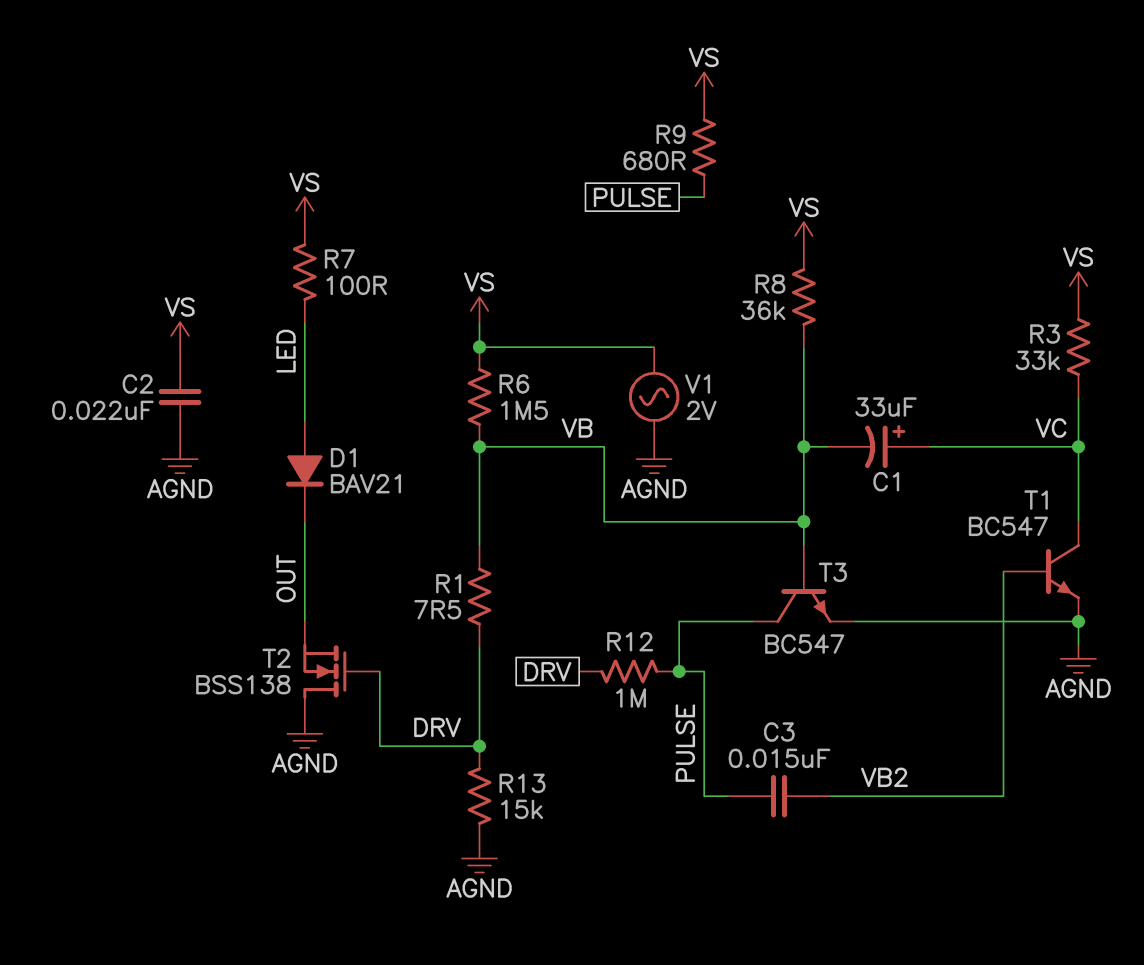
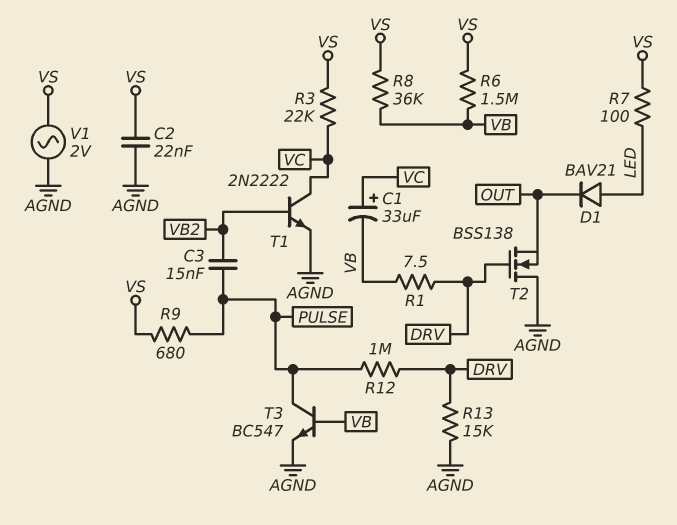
R3: 33k (VC, VS) -> 22k (VC, VS)
T1: NPN BC547 (B VB2, C VC, E AGND) -> NPN 2N2222 (B VB2, C VC, E AGND)

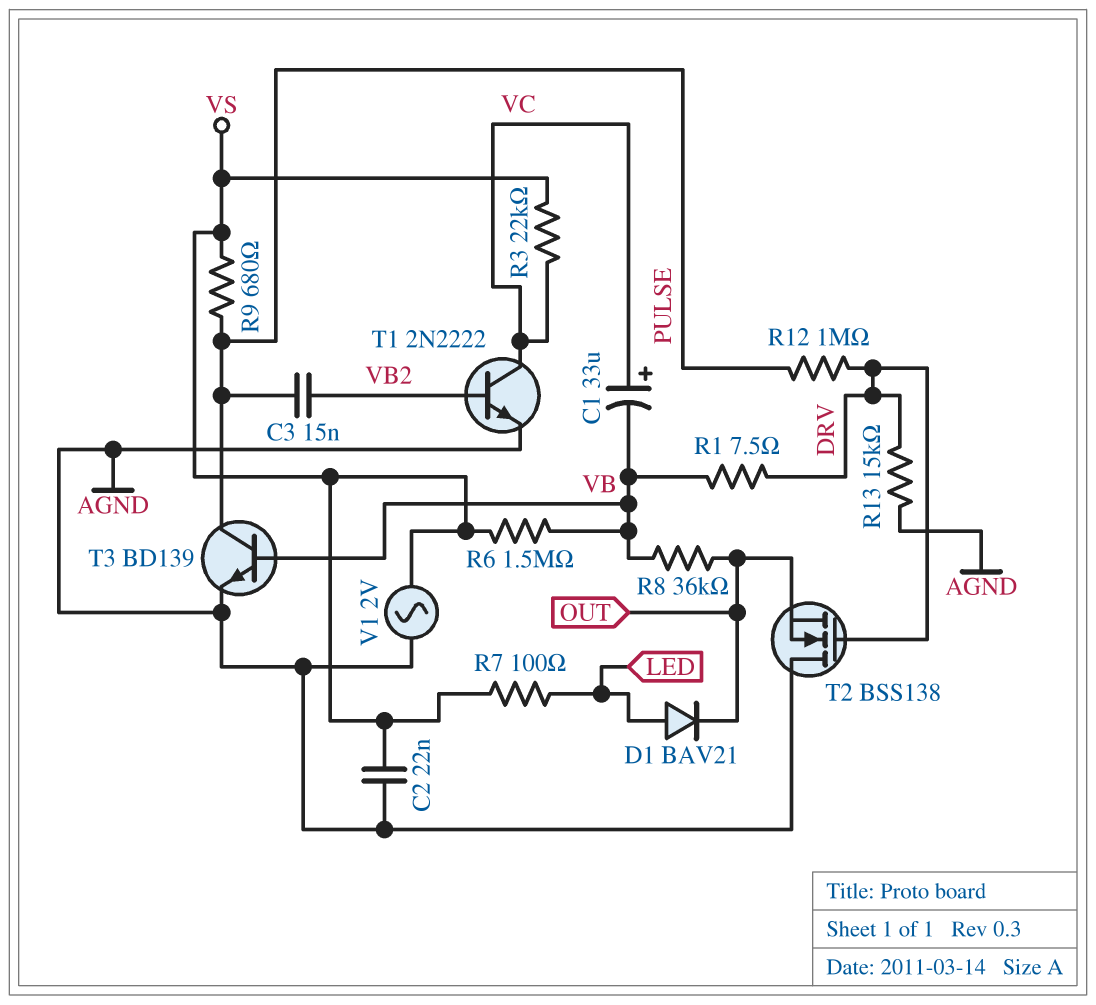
R8: 36k (VB, VS) -> 36k (OUT, VB)
T3: NPN BC547 (B VB, C PULSE, E AGND) -> NPN BD139 (B VB, C PULSE, E AGND)

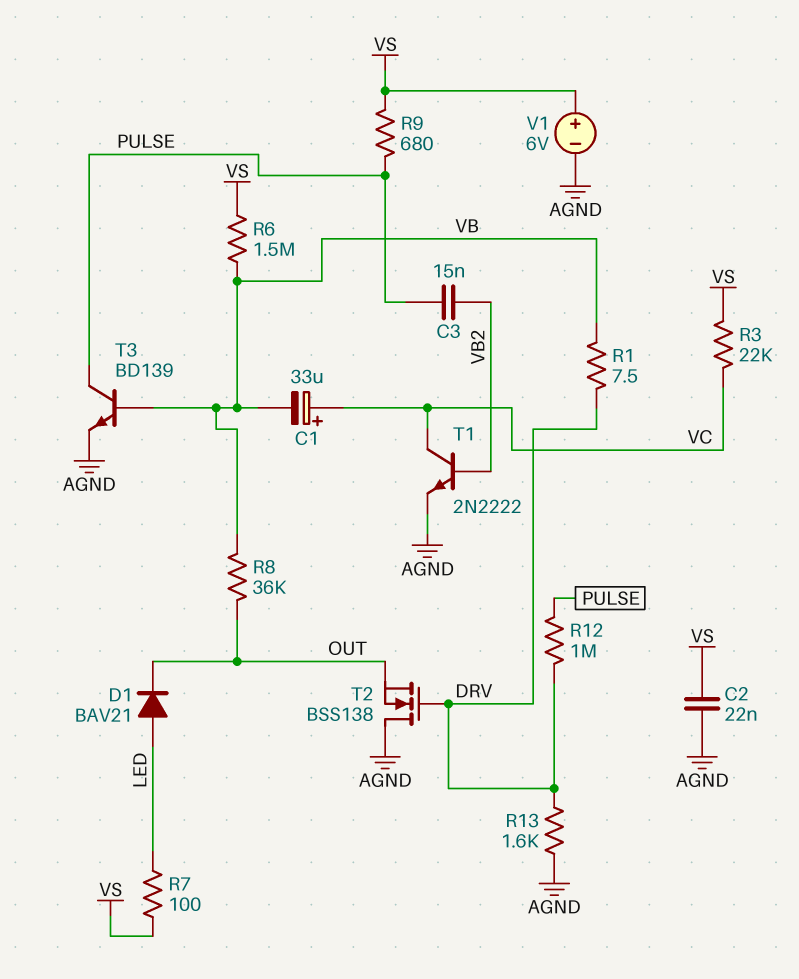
R13: 15k (AGND, DRV) -> 1.6k (AGND, DRV)
V1: AC 2V (AGND, VS) -> 6V (plus VS, minus AGND)

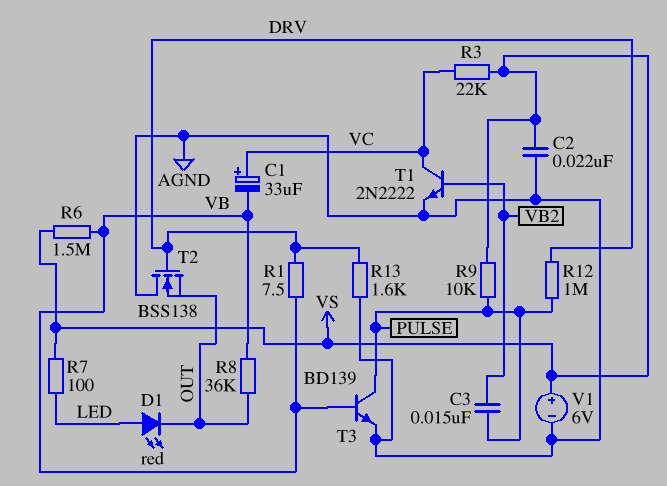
D1: diode BAV21 (A LED, K OUT) -> LED red (A LED, K OUT)
R9: 680 (PULSE, VS) -> 10k (PULSE, VS)

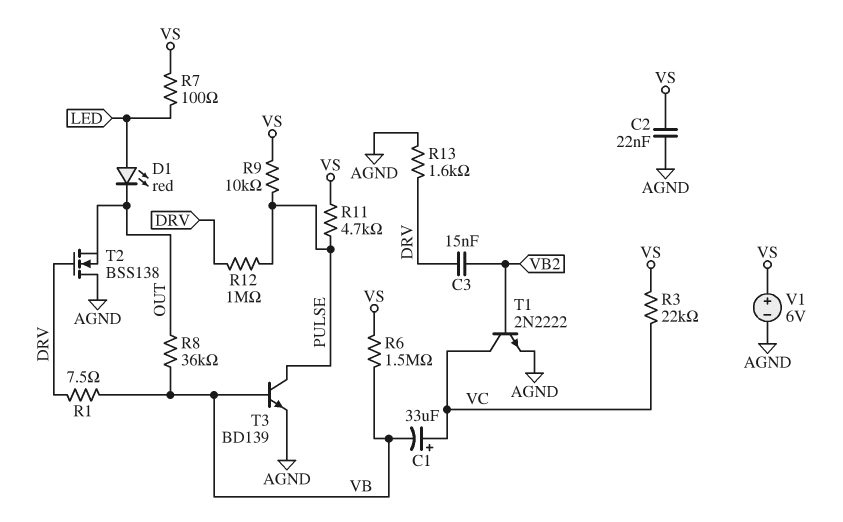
C3: 15nF (PULSE, VB2) -> 15nF (DRV, VB2)
R11: none -> 4.7k (PULSE, VS)

